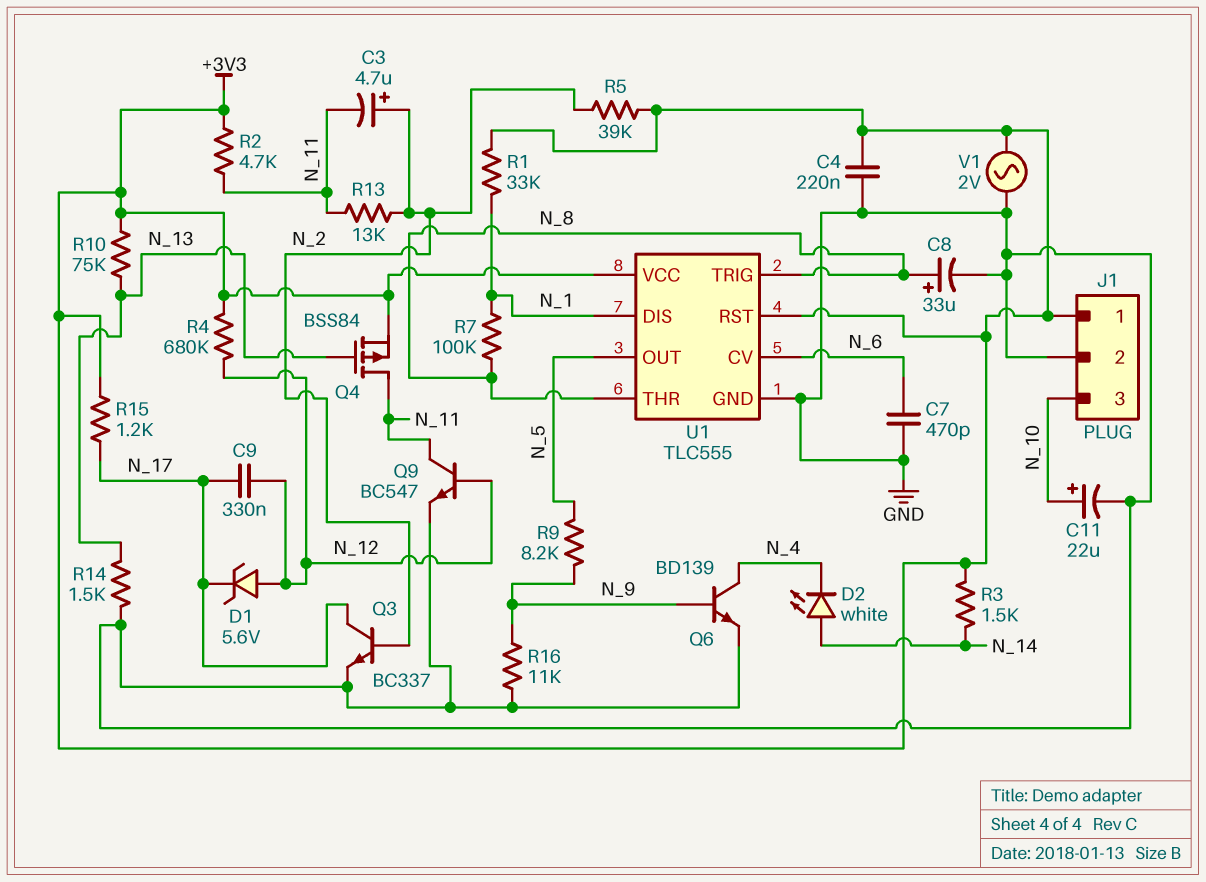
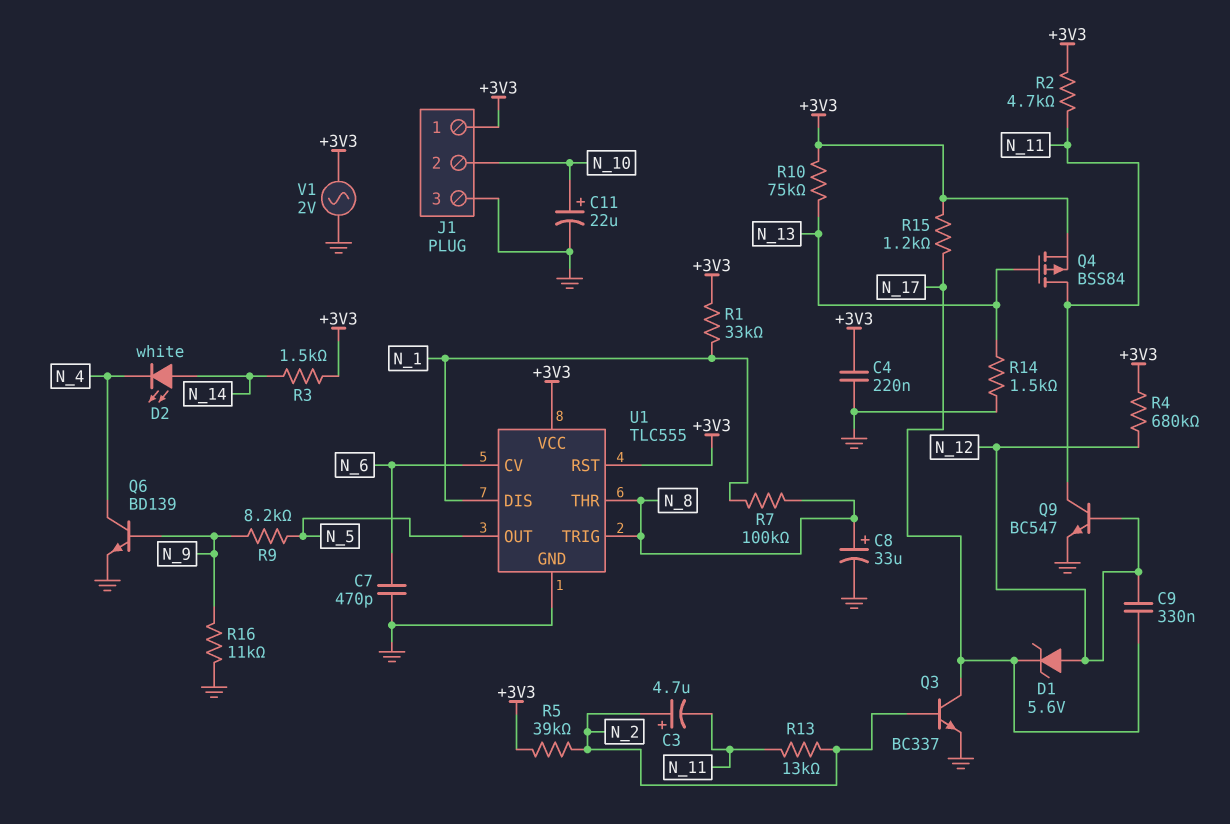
J1 pin 2: GND -> N_10
J1 pin 3: N_10 -> GND

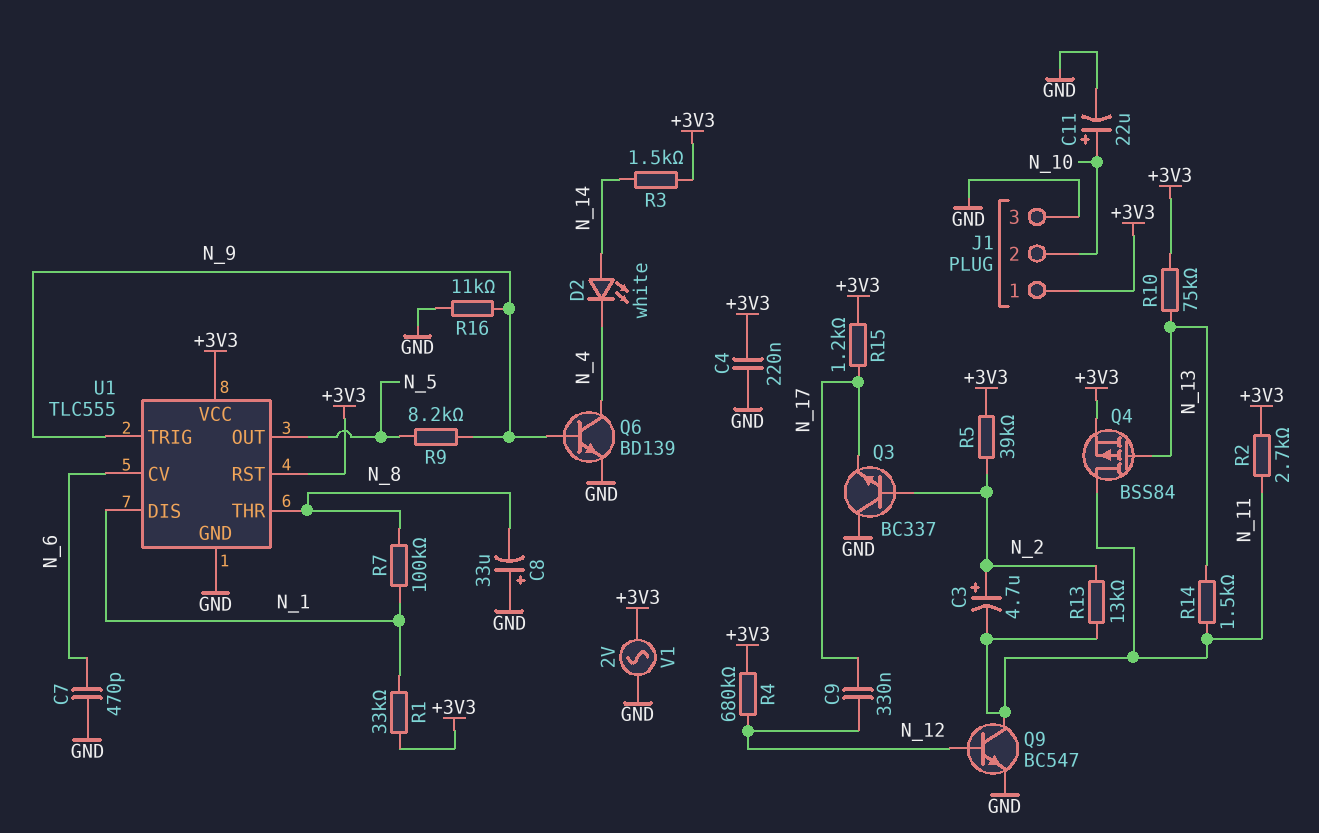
C8: 33uF (plus N_8, minus GND) -> 33uF (plus GND, minus N_8)
D1: zener 5.6V (A N_12, K N_17) -> none
Q3: NPN BC337 (B N_2, C N_17, E GND) -> NPN BC337 (B N_2, C GND, E N_17)
R2: 4.7k (+3V3, N_11) -> 2.7k (+3V3, N_11)
R14: 1.5k (GND, N_13) -> 1.5k (N_11, N_13)
U1 pin TRIG: N_8 -> N_9

